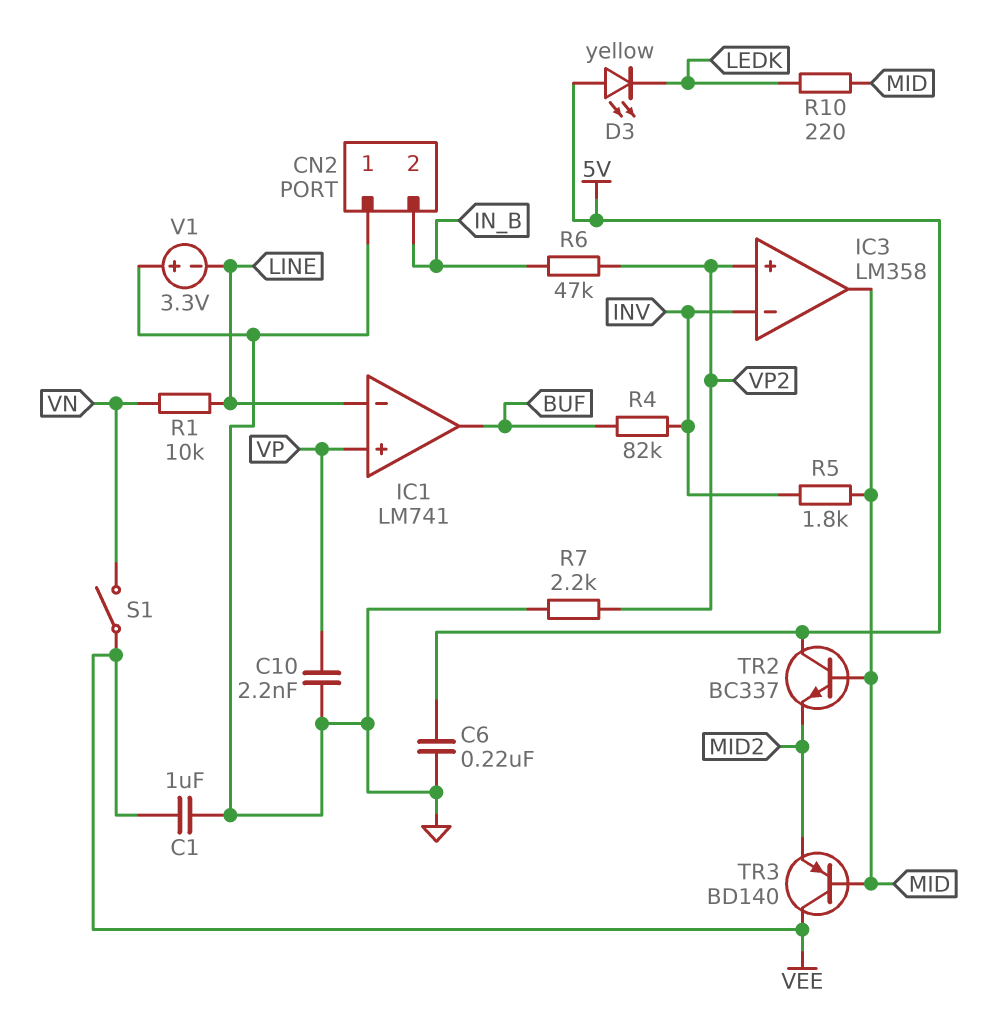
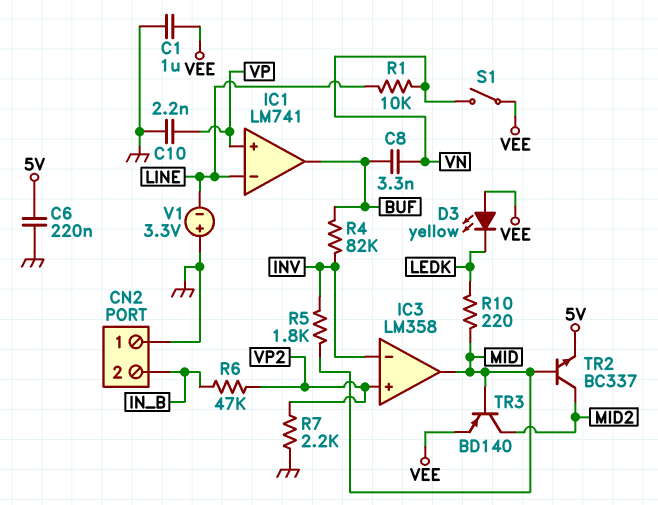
C8: none -> 3.3nF (BUF, VN)
D3: LED yellow (A 5V, K LEDK) -> LED yellow (A VEE, K LEDK)
TR2: NPN BC337 (B MID, C 5V, E MID2) -> NPN BC337 (B MID, C MID2, E 5V)
TR3: PNP BD140 (B MID, C VEE, E MID2) -> PNP BD140 (B MID, C MID2, E VEE)

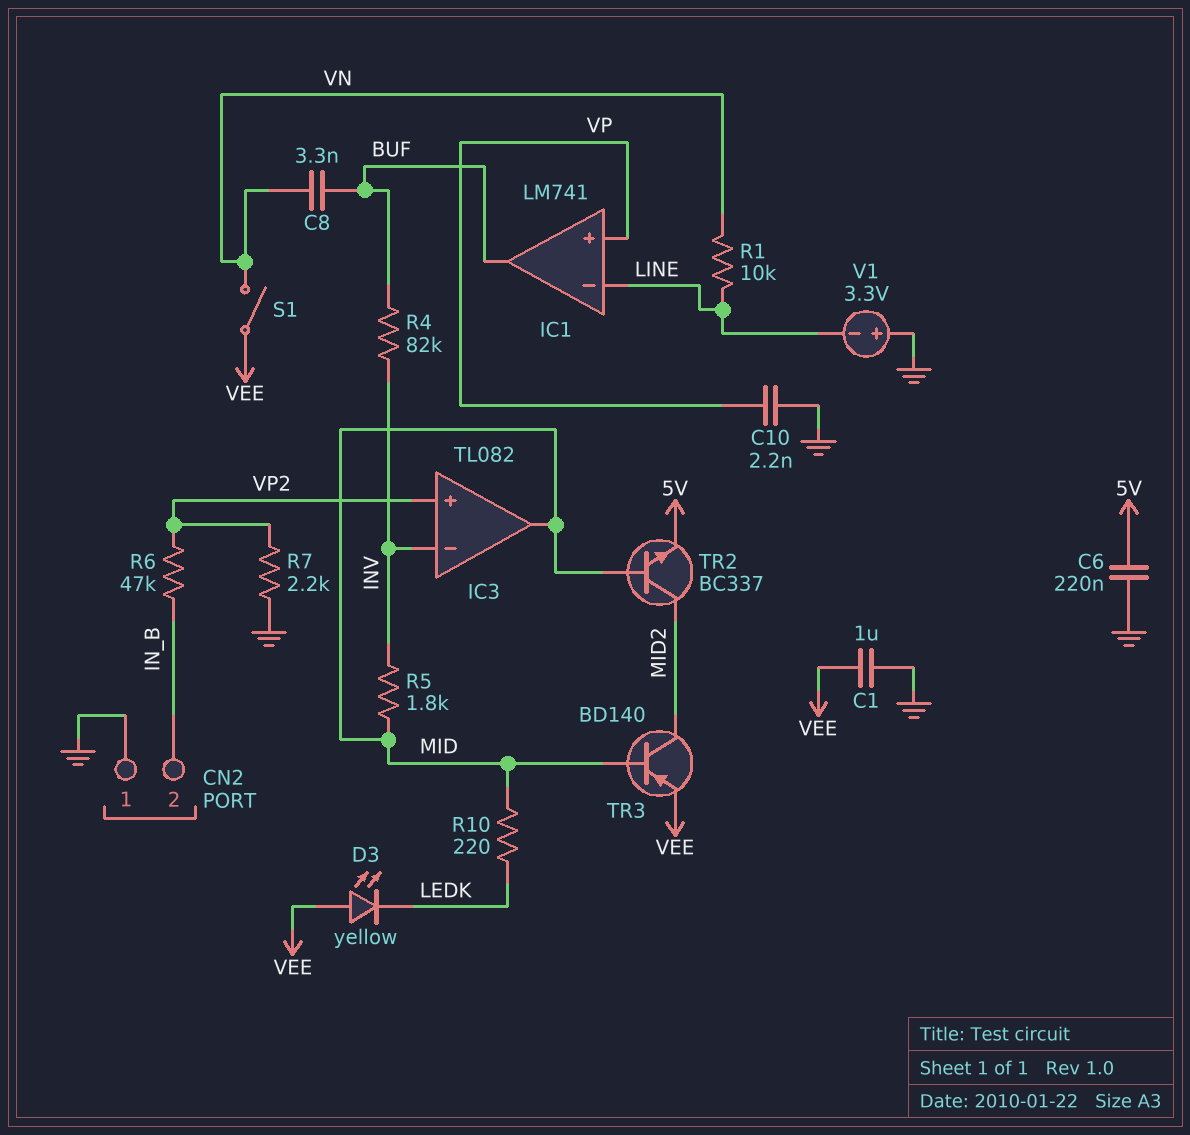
IC3: LM358 -> TL082

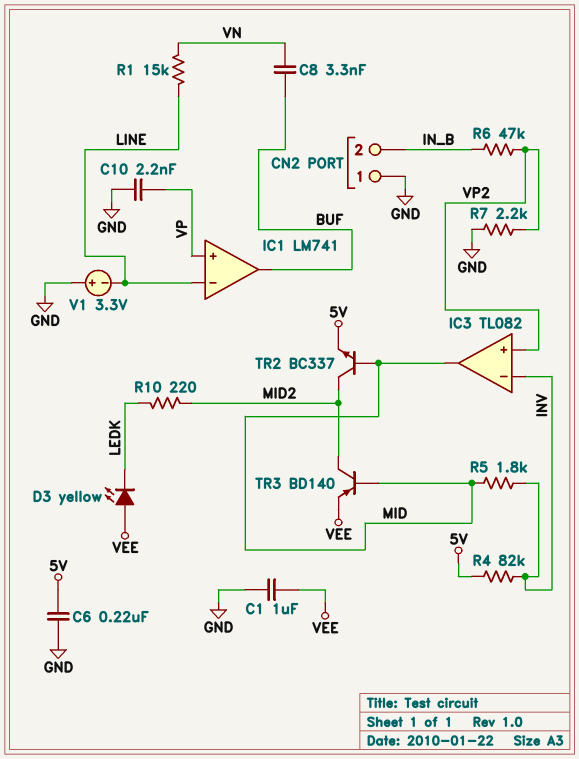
R1: 10k (LINE, VN) -> 15k (LINE, VN)
R4: 82k (BUF, INV) -> 82k (5V, INV)
R10: 220 (LEDK, MID) -> 220 (LEDK, MID2)
S1: switch (VEE, VN) -> none

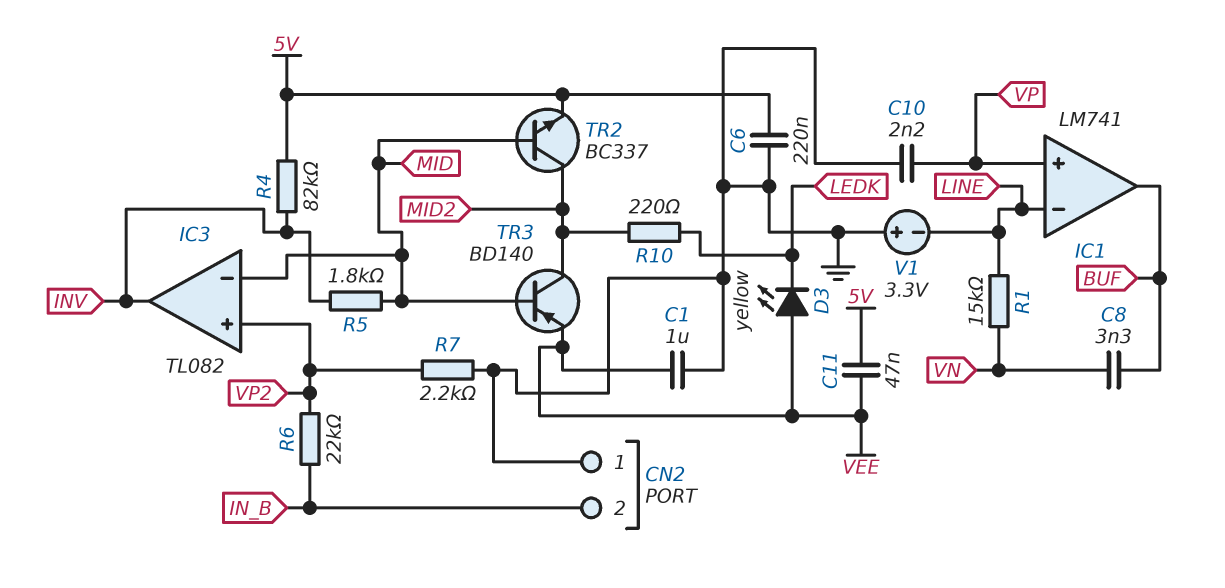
C11: none -> 47nF (5V, VEE)
IC3 pin in-: INV -> MID
IC3 pin out: MID -> INV
R6: 47k (IN_B, VP2) -> 22k (IN_B, VP2)

